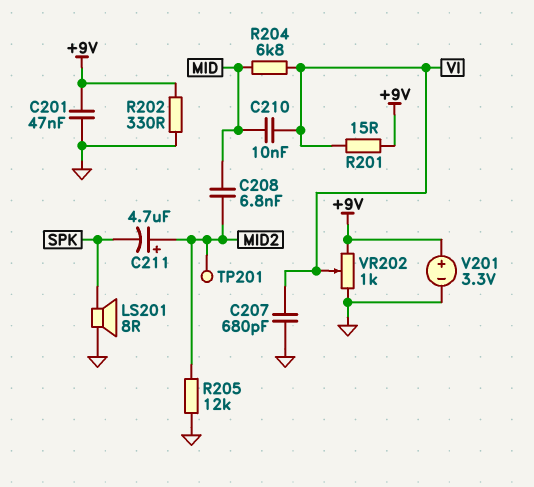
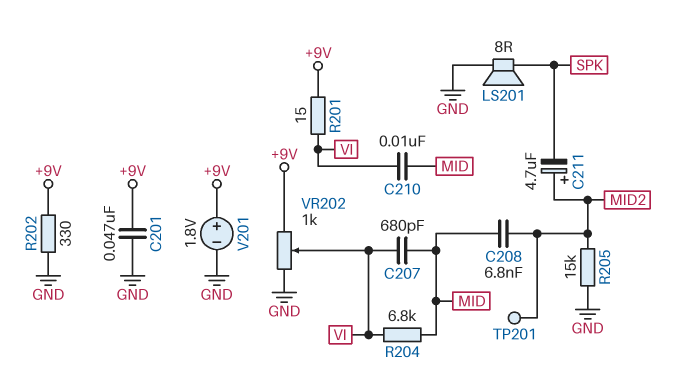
C207: 680pF (GND, VI) -> 680pF (MID, VI)
R205: 12k (GND, MID2) -> 15k (GND, MID2)
V201: 3.3V (plus +9V, minus GND) -> 1.8V (plus +9V, minus GND)

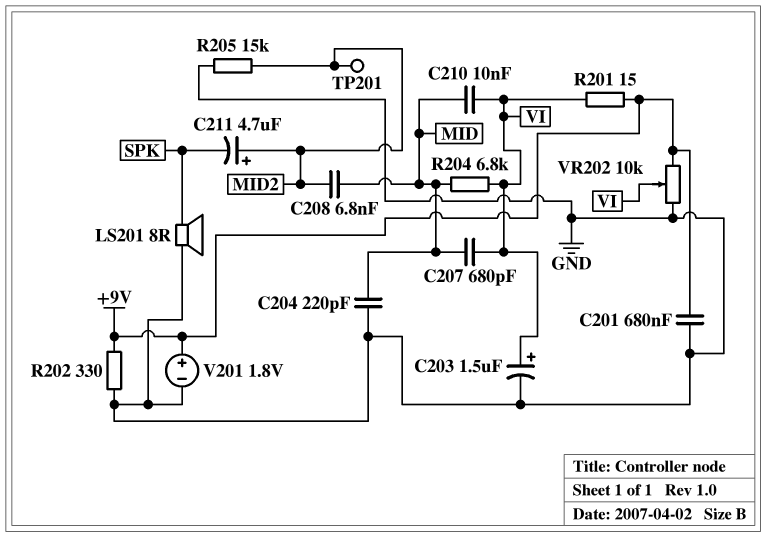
C201: 47nF (+9V, GND) -> 680nF (+9V, GND)
C203: none -> 1.5uF (plus VI, minus GND)
C204: none -> 220pF (GND, MID)
VR202: 1k (+9V, GND, wiper VI) -> 10k (+9V, GND, wiper VI)

